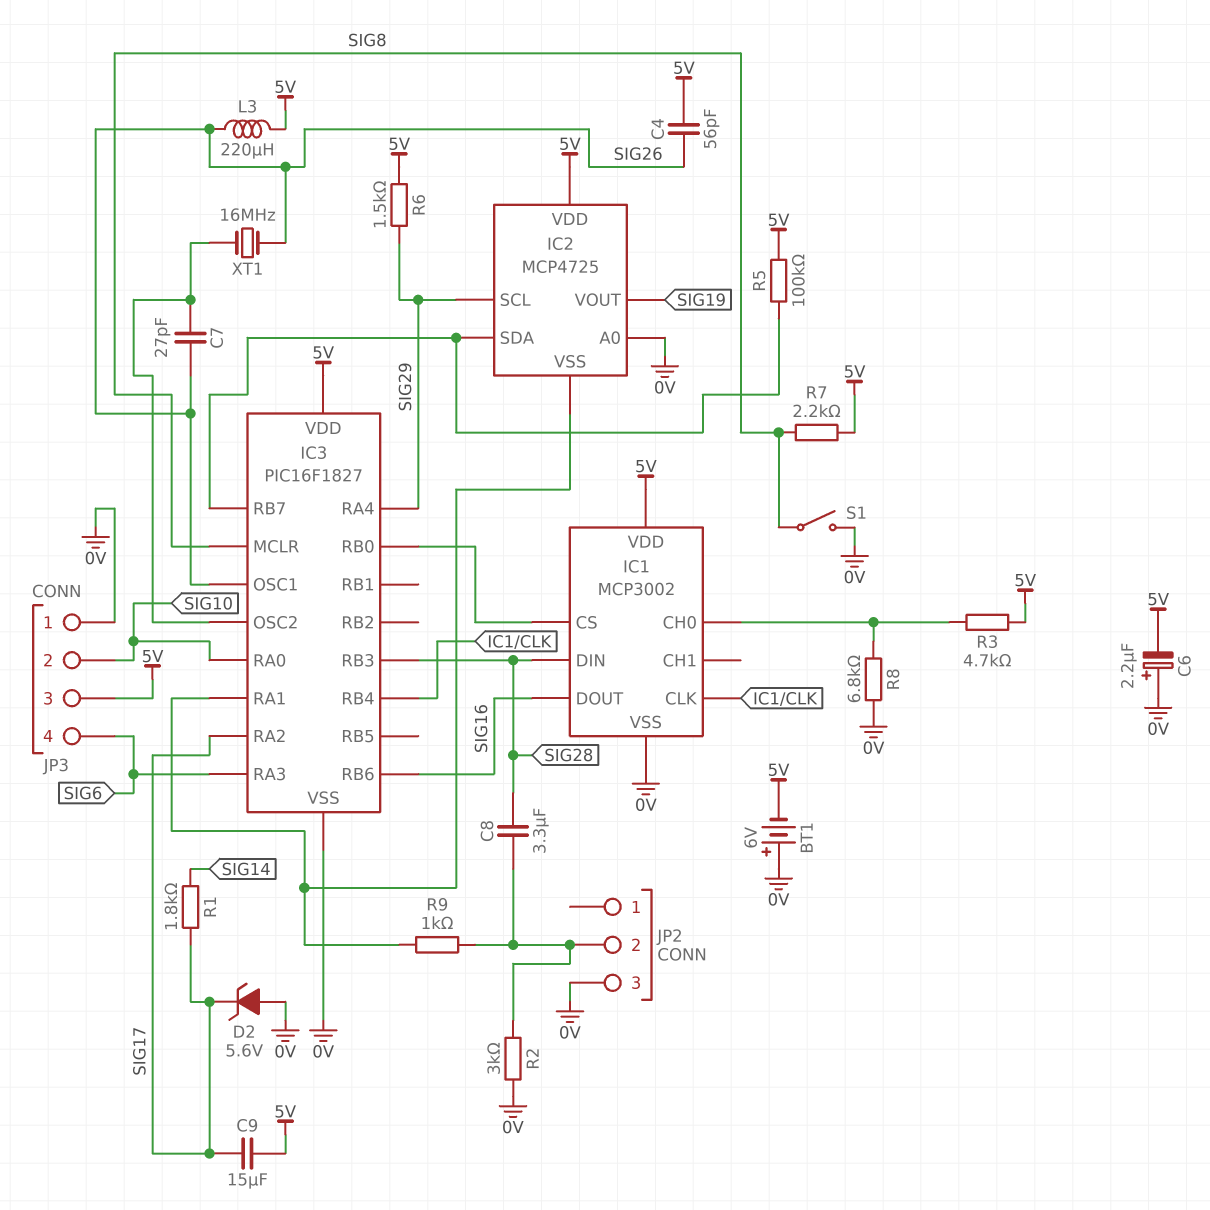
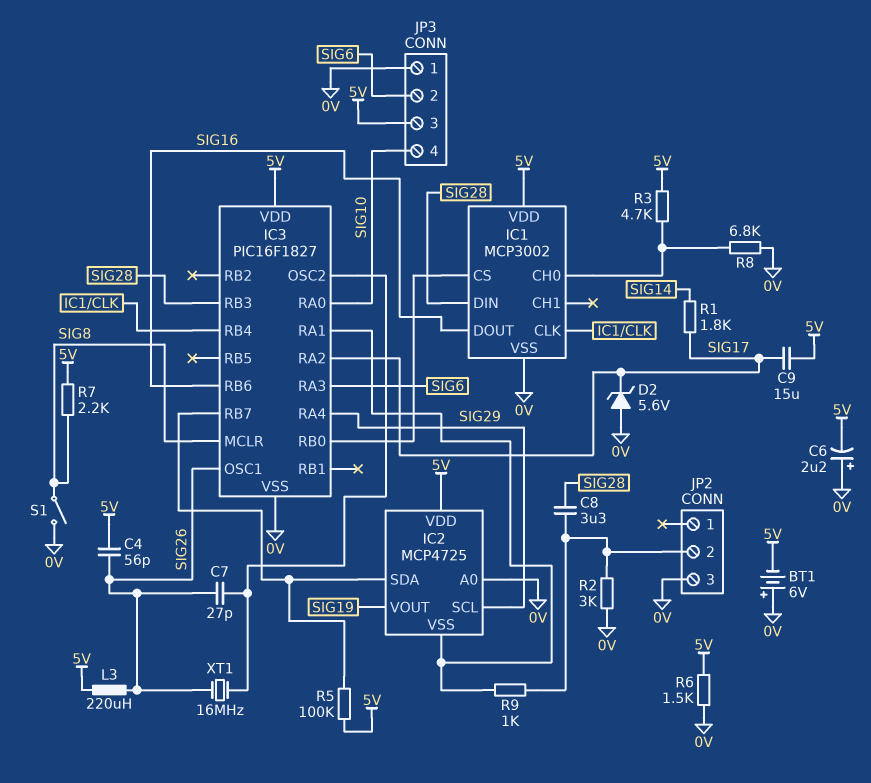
JP3 pin 2: SIG10 -> SIG6
JP3 pin 4: SIG6 -> SIG10
R6: 1.5k (5V, SIG29) -> 1.5k (0V, 5V)

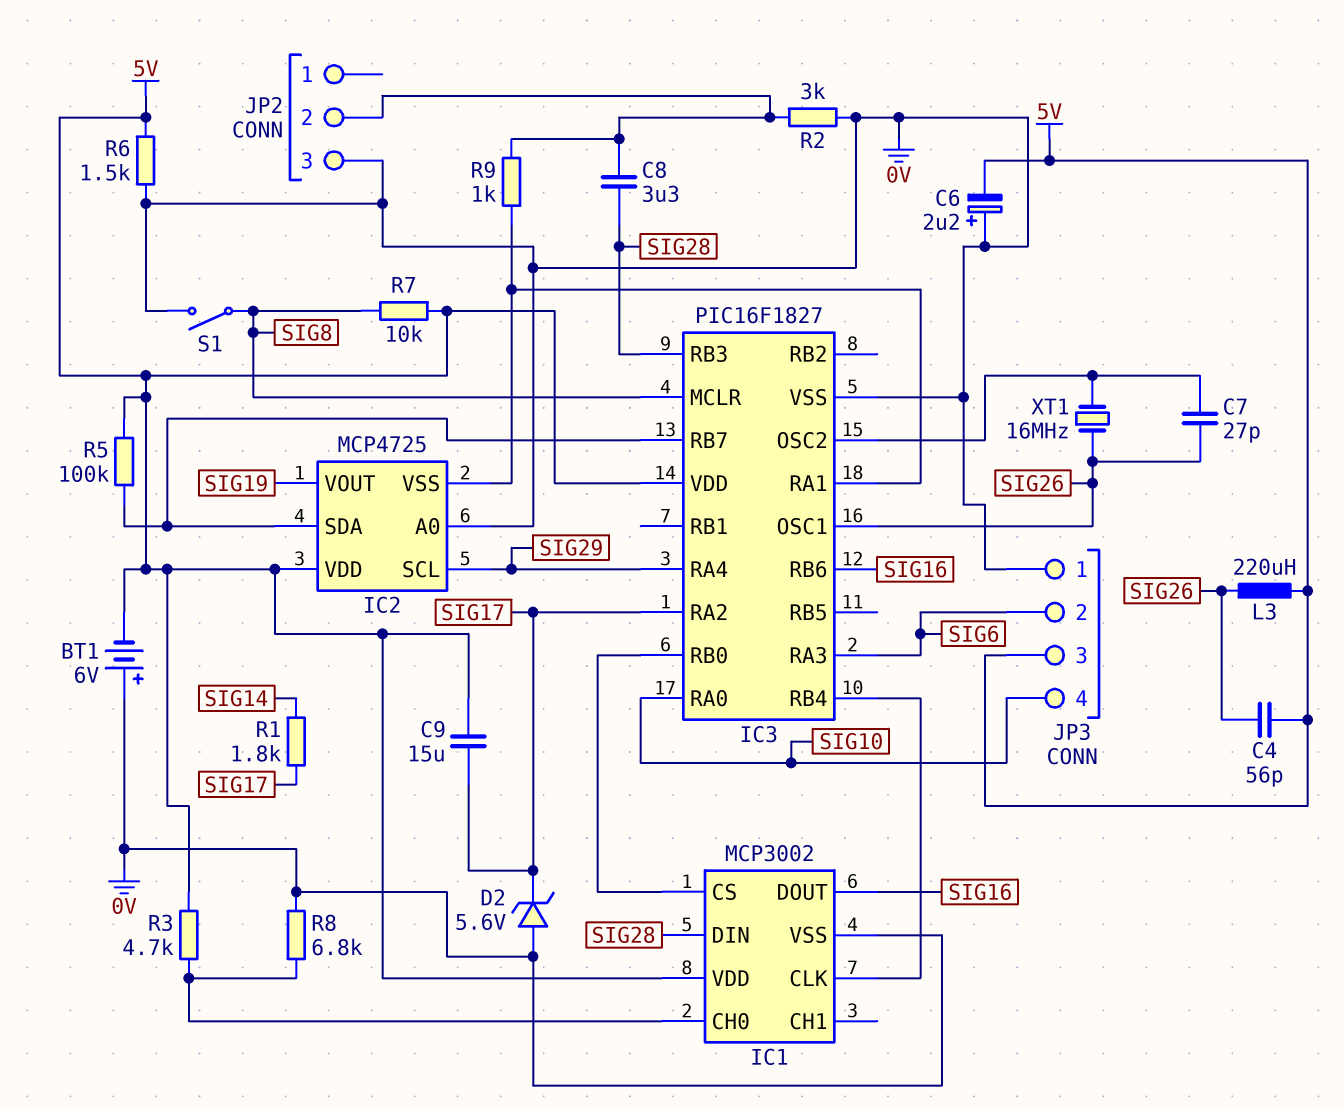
R7: 2.2k (5V, SIG8) -> 10k (5V, SIG8)

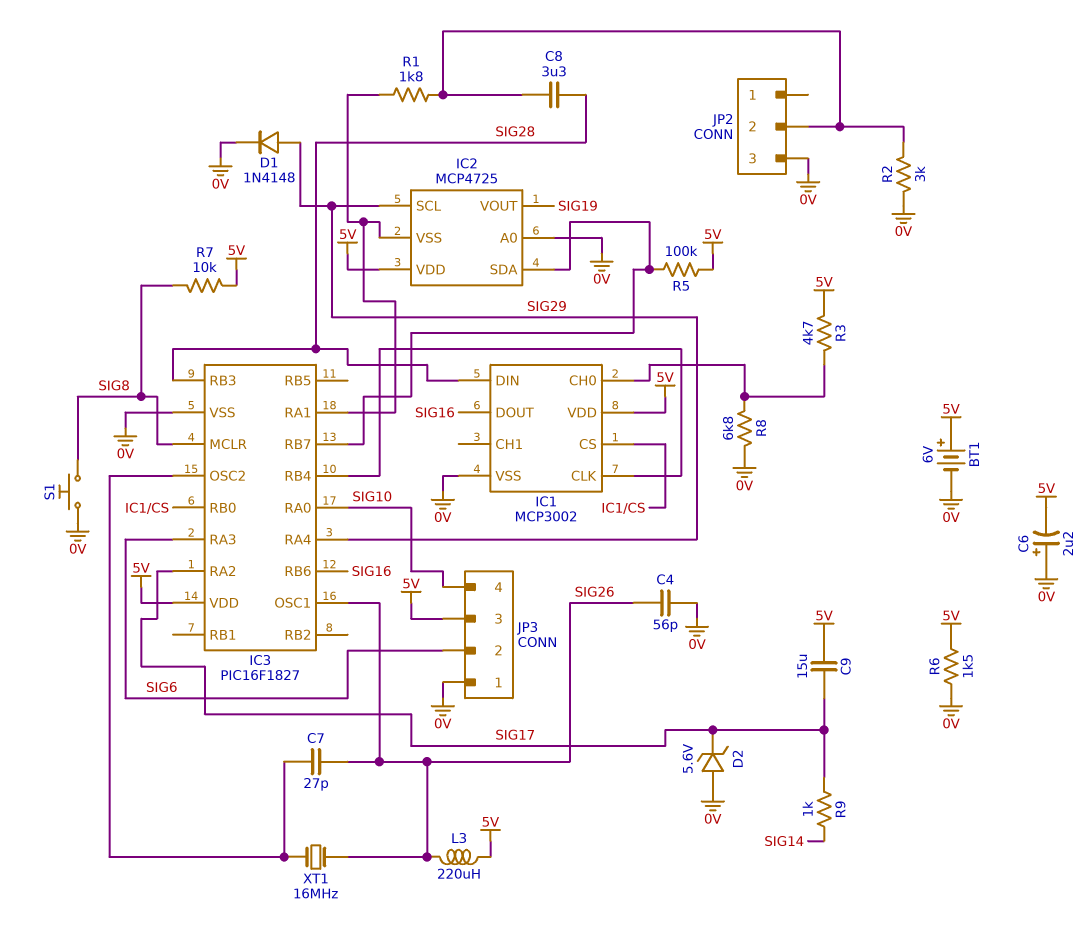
BT1: 6V (plus 0V, minus 5V) -> 6V (plus 5V, minus 0V)
C4: 56pF (5V, SIG26) -> 56pF (0V, SIG26)
D1: none -> diode 1N4148 (A SIG29, K 0V)
R1: 1.8k (SIG14, SIG17) -> 1.8k (IC2/VSS, JP2/2)
R9: 1k (IC2/VSS, JP2/2) -> 1k (SIG14, SIG17)
S1: switch (0V, SIG8) -> button (0V, SIG8)

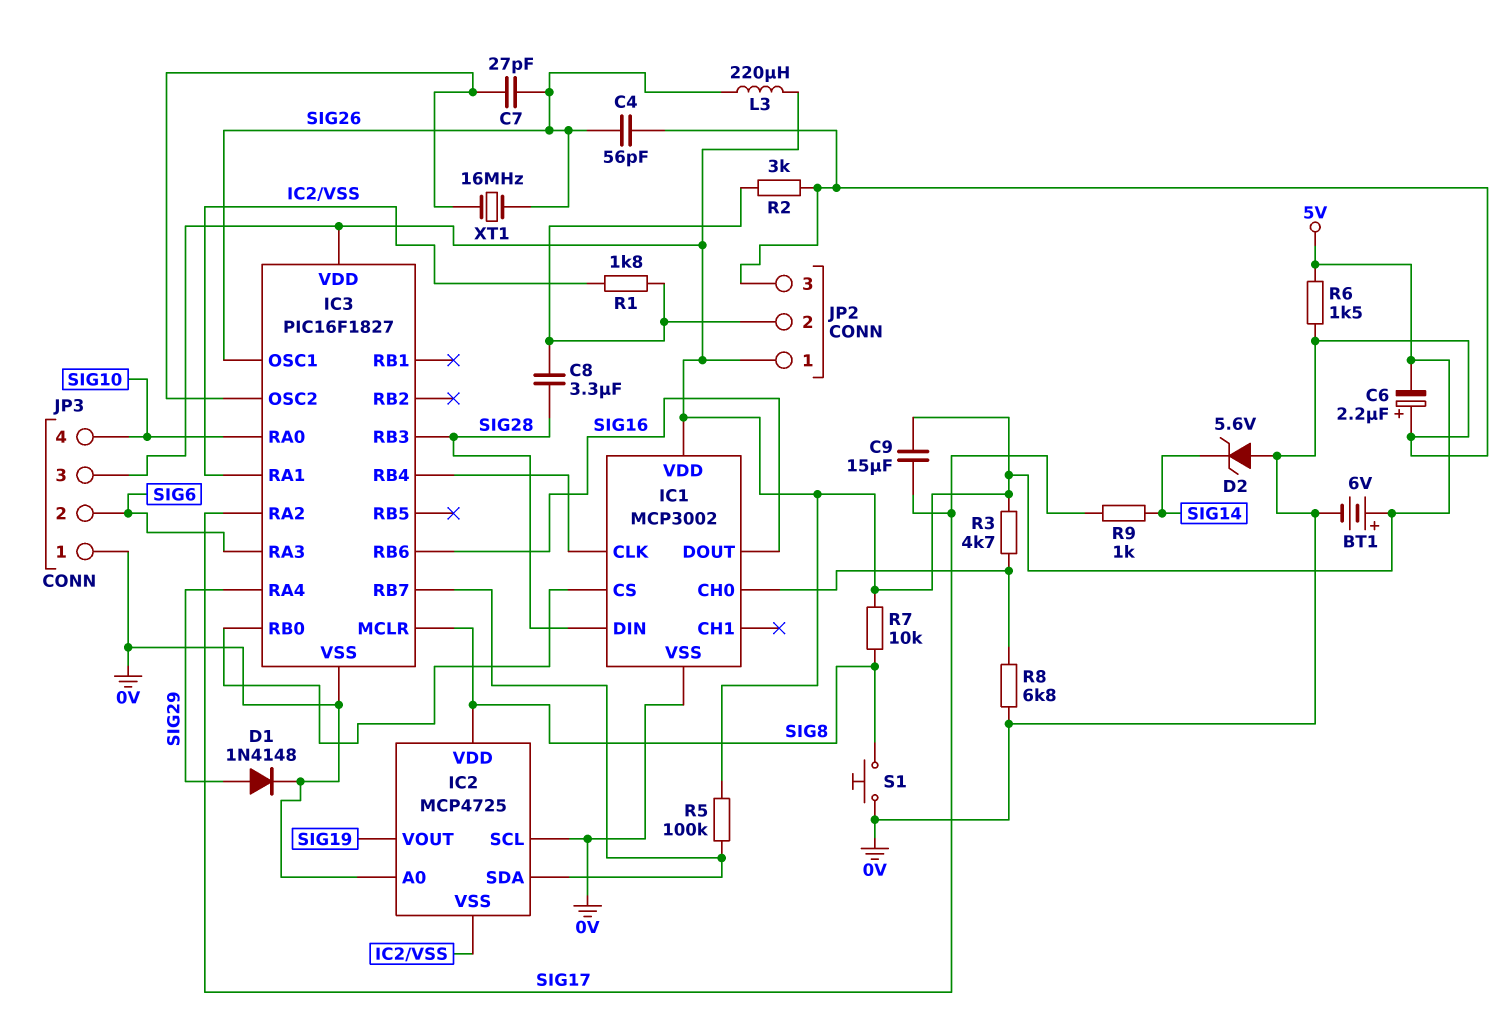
D2: zener 5.6V (A 0V, K SIG17) -> zener 5.6V (A 0V, K SIG14)
IC2 pin SCL: SIG29 -> 0V
IC2 pin VDD: 5V -> SIG8
JP2 pin 1: none -> 5V

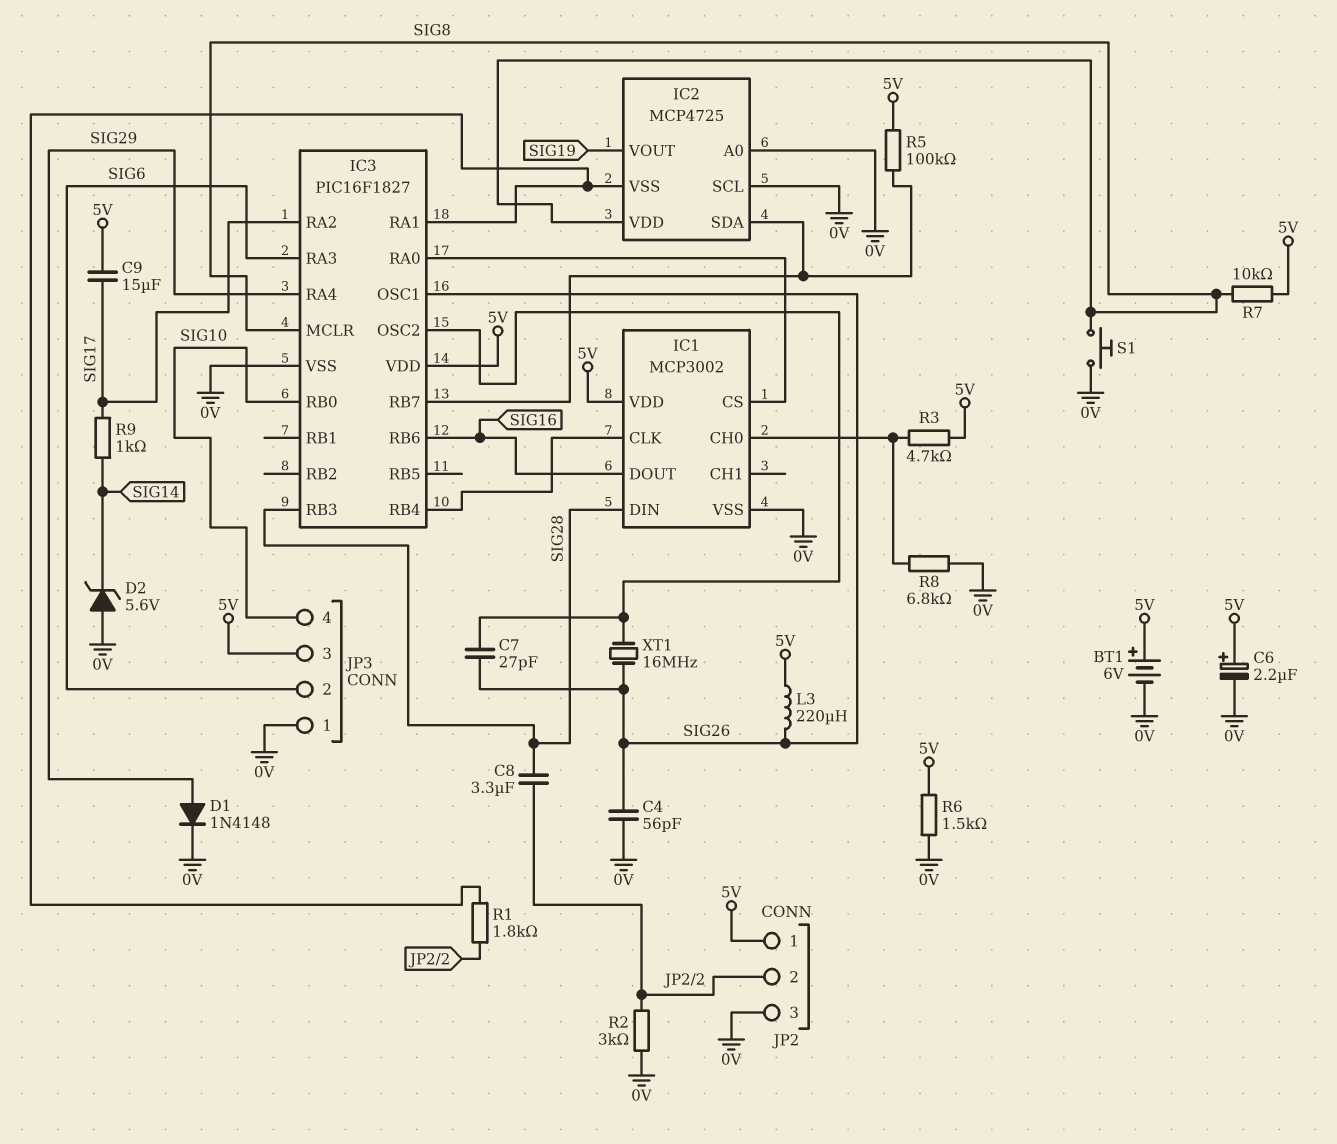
C6: 2.2uF (plus 0V, minus 5V) -> 2.2uF (plus 5V, minus 0V)
IC3 pin RA0: SIG10 -> IC1/CS
IC3 pin RB0: IC1/CS -> SIG10

